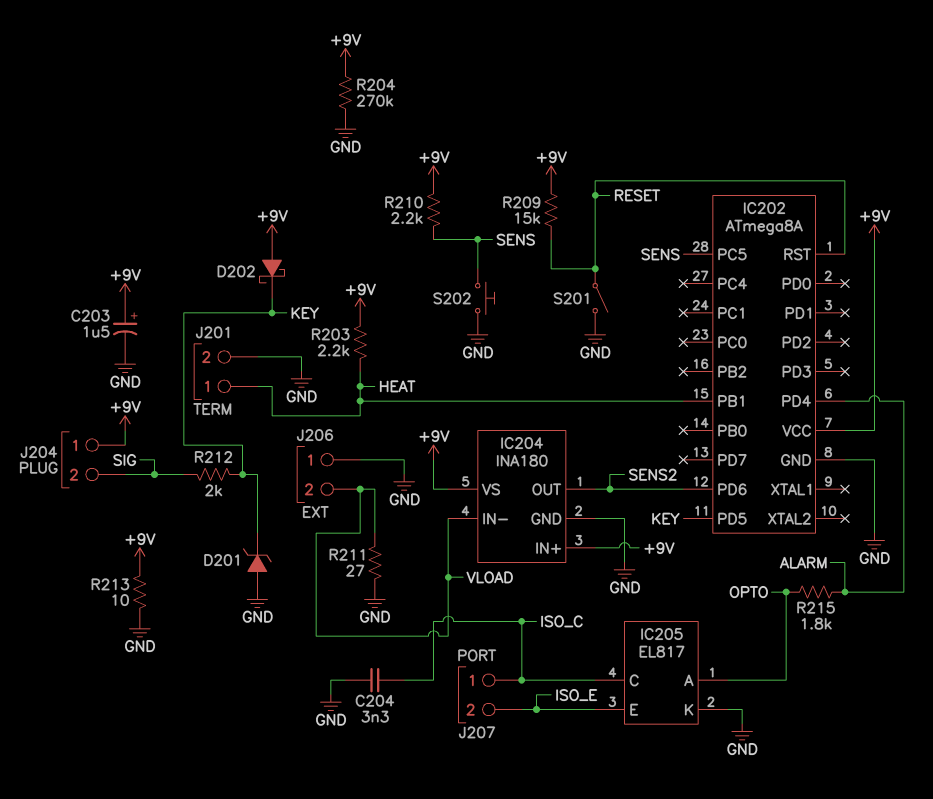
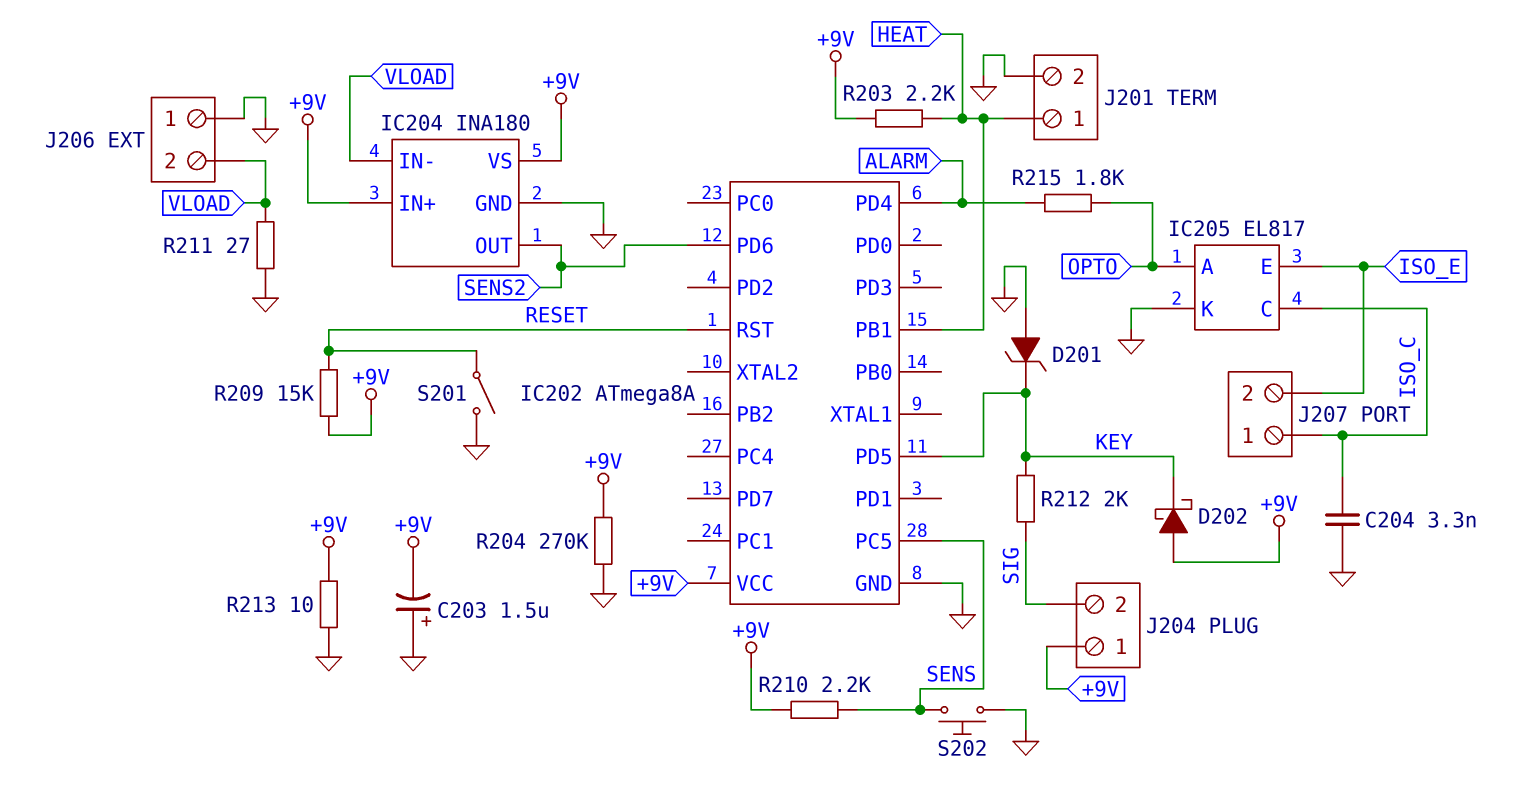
C203: 1.5uF (plus +9V, minus GND) -> 1.5uF (plus GND, minus +9V)

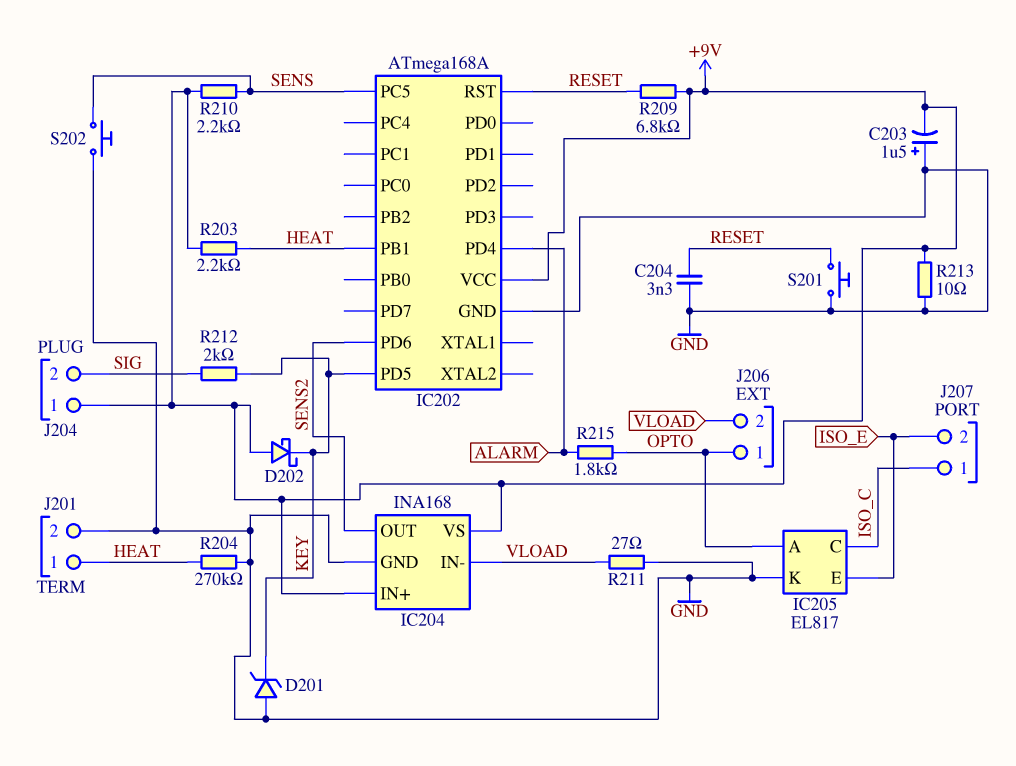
C204: 3.3nF (GND, ISO_C) -> 3.3nF (GND, RESET)
IC202: ATmega8A -> ATmega168A
IC204: INA180 -> INA168
J206 pin 1: GND -> OPTO
R204: 270k (+9V, GND) -> 270k (GND, HEAT)
R209: 15k (+9V, RESET) -> 6.8k (+9V, RESET)
S201: switch (GND, RESET) -> button (GND, RESET)

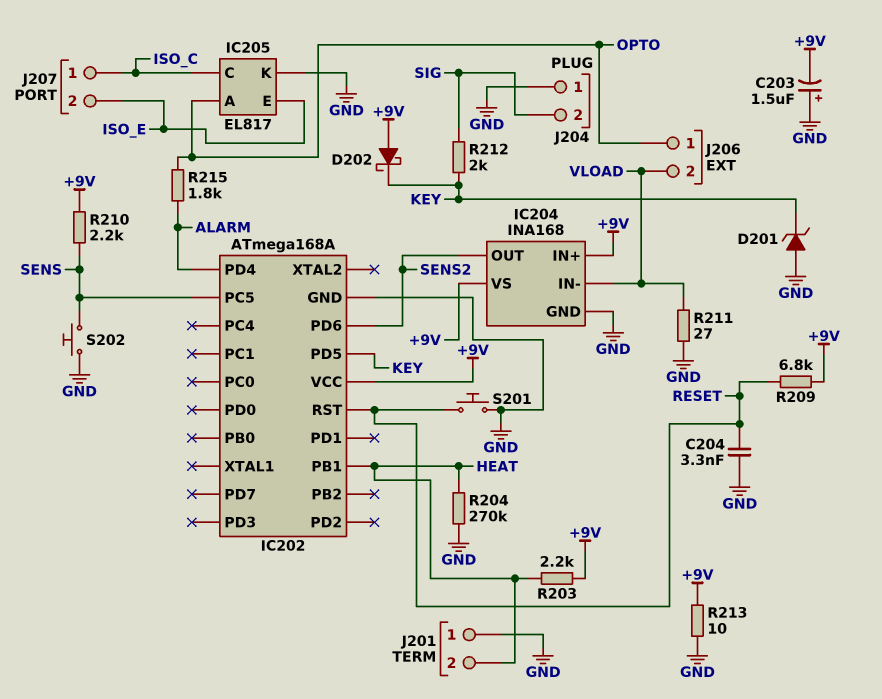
J201 pin 1: HEAT -> GND
J201 pin 2: GND -> HEAT
J204 pin 1: +9V -> GND

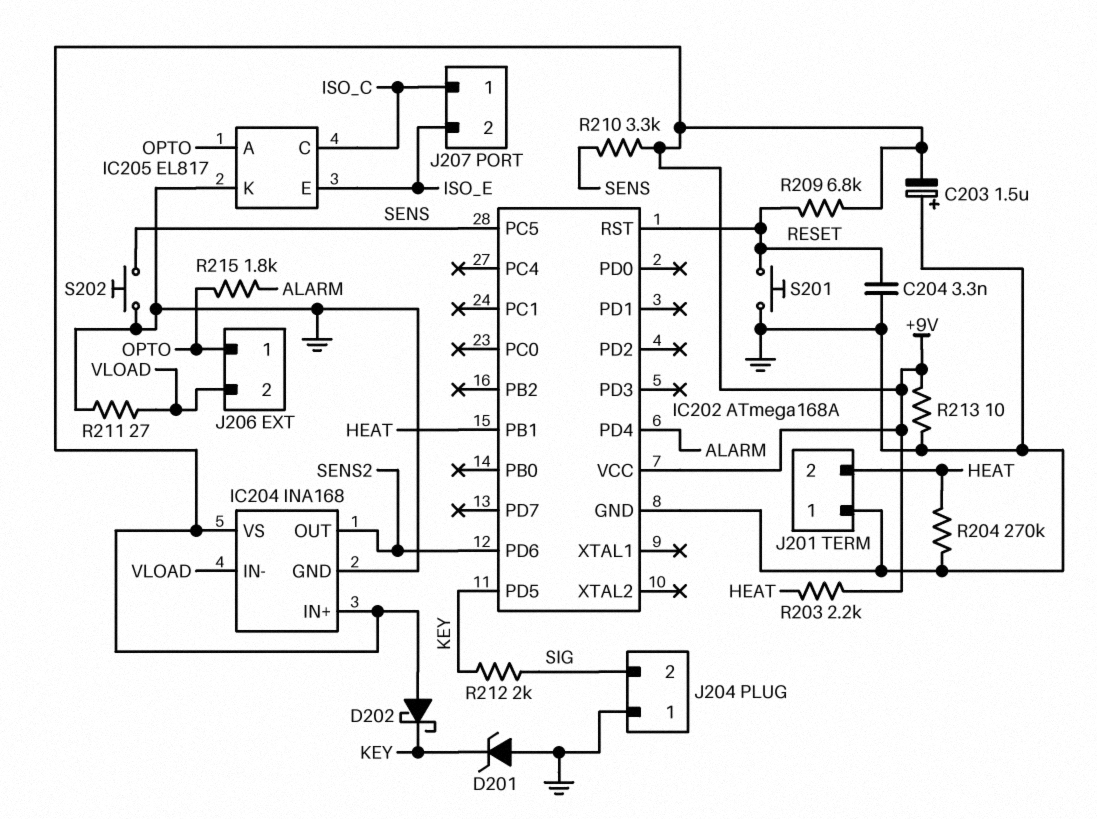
R210: 2.2k (+9V, SENS) -> 3.3k (+9V, SENS)

